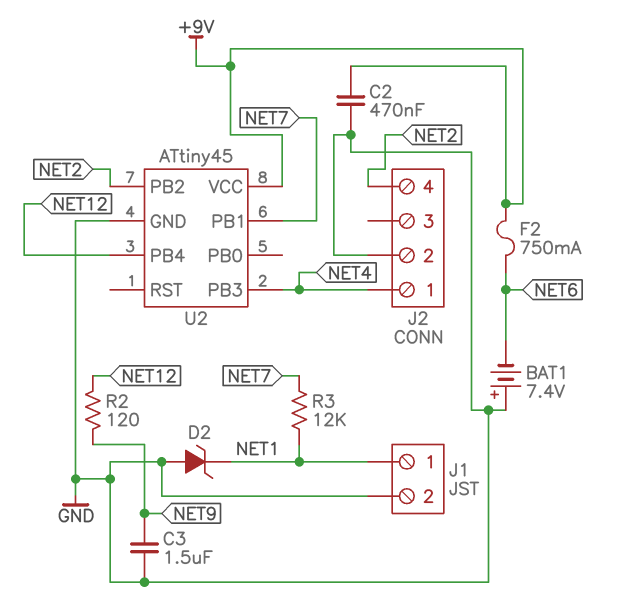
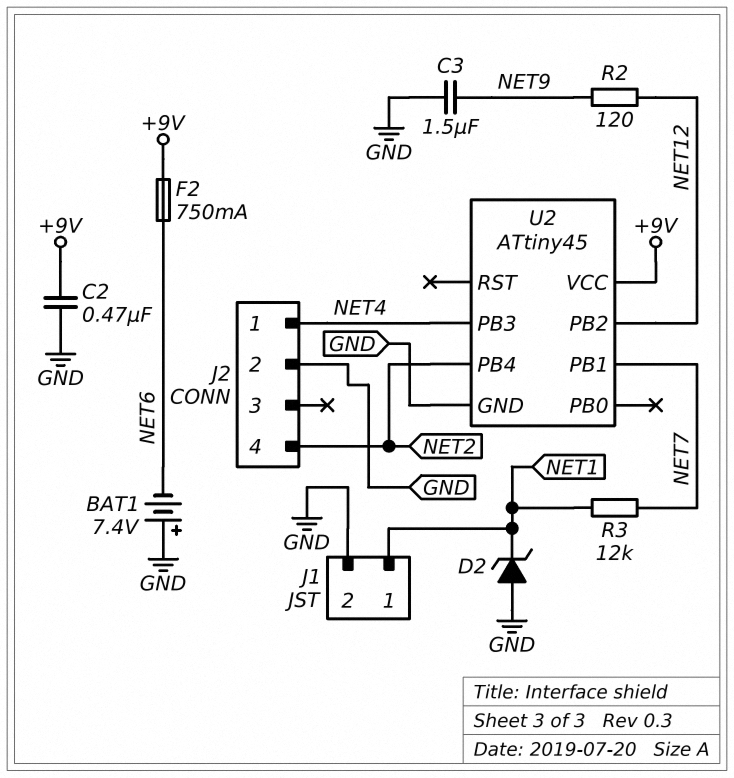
U2 pin PB2: NET2 -> NET12
U2 pin PB4: NET12 -> NET2

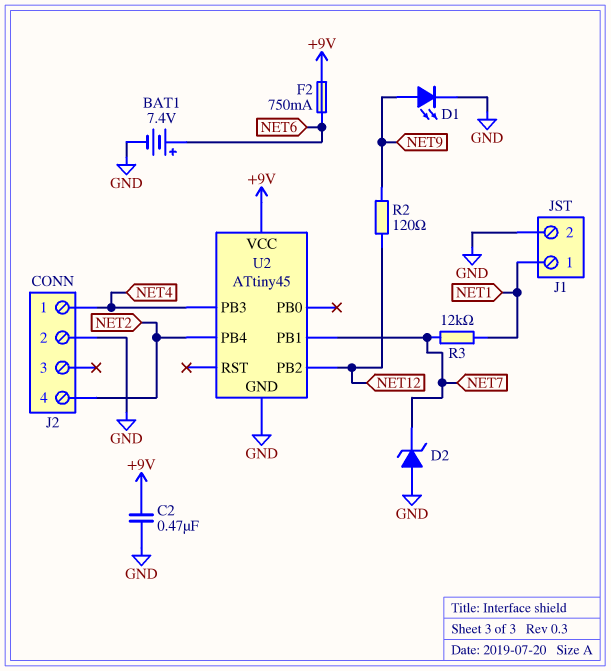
BAT1: 7.4V (plus GND, minus NET6) -> 7.4V (plus NET6, minus GND)
C3: 1.5uF (GND, NET9) -> none
D1: none -> LED (A NET9, K GND)
D2: zener (A GND, K NET1) -> zener (A GND, K NET7)

